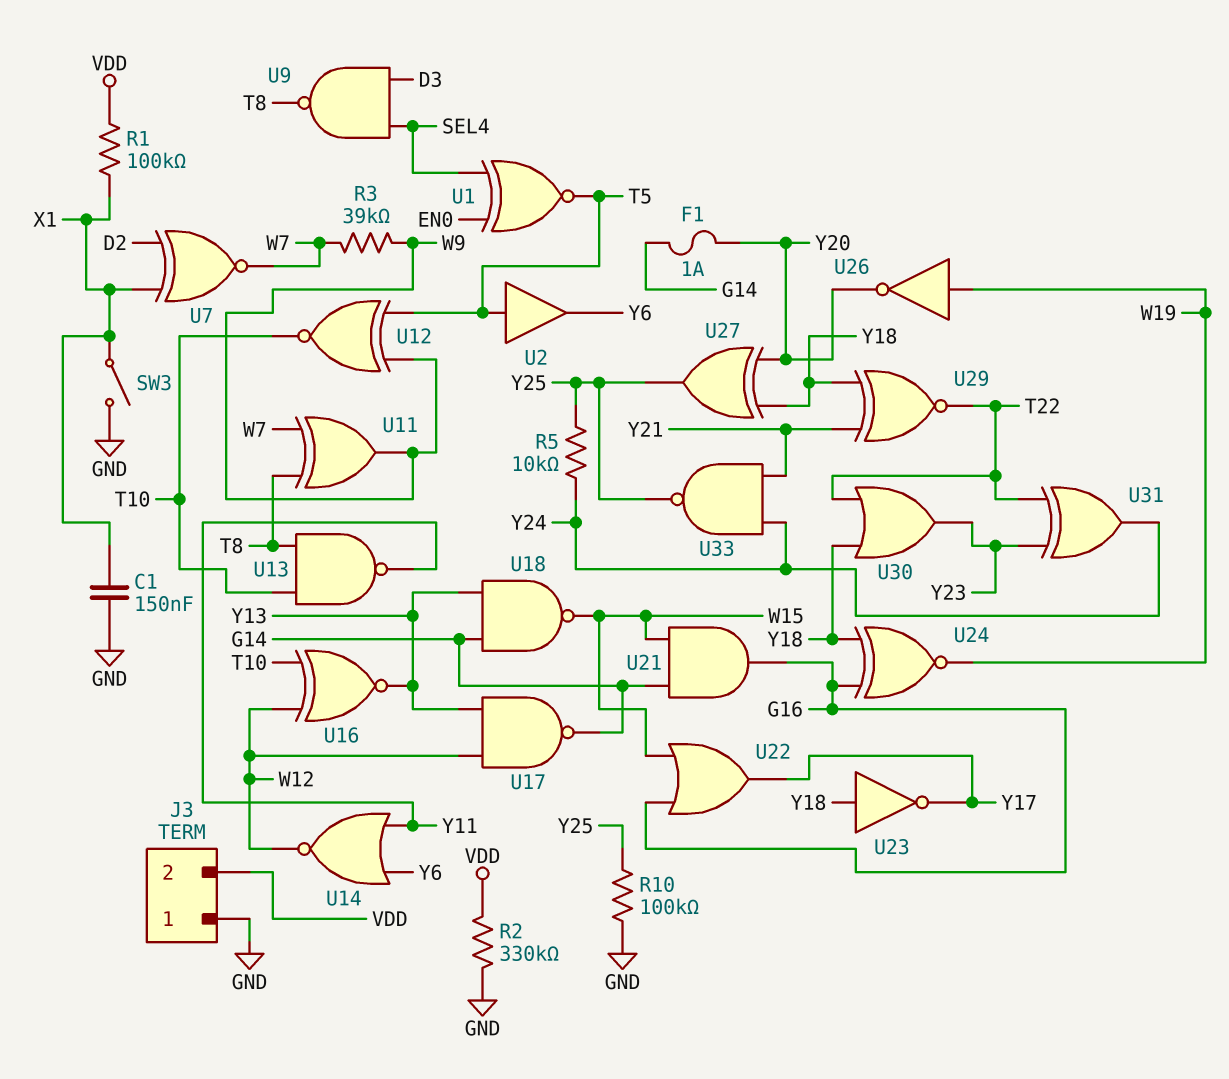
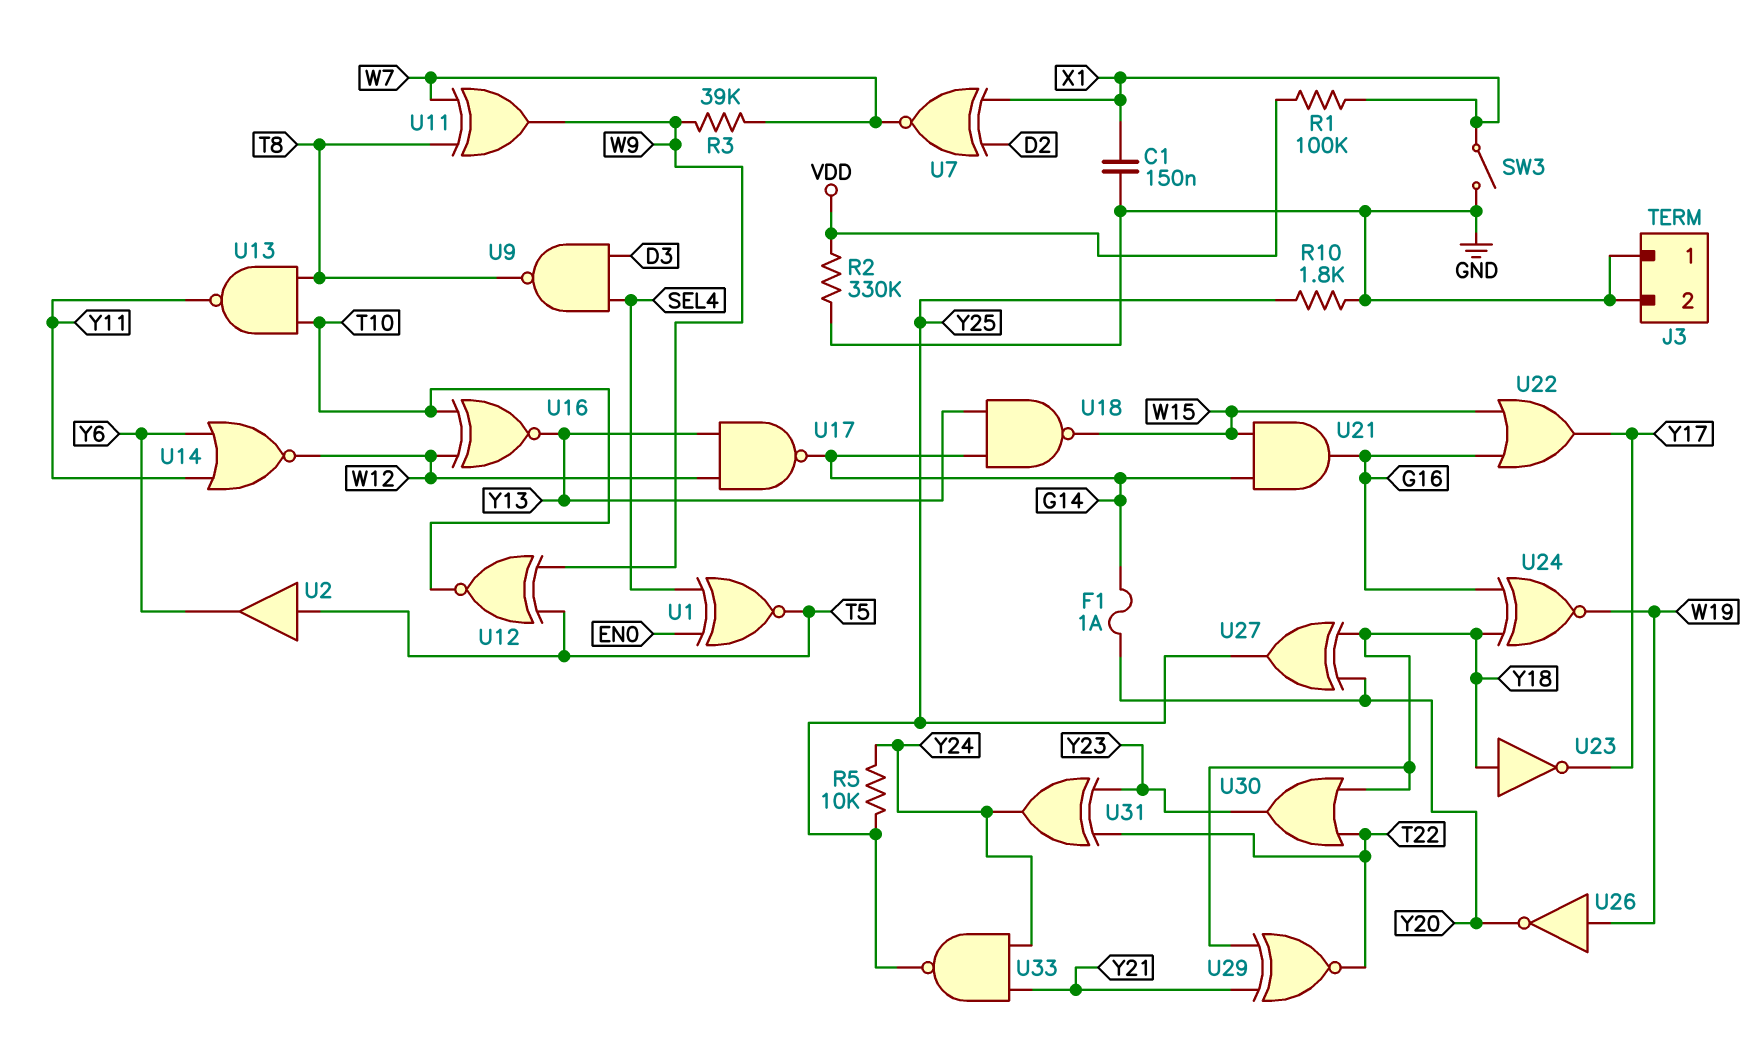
J3 pin 2: VDD -> GND
R10: 100k (GND, Y25) -> 1.8k (GND, Y25)

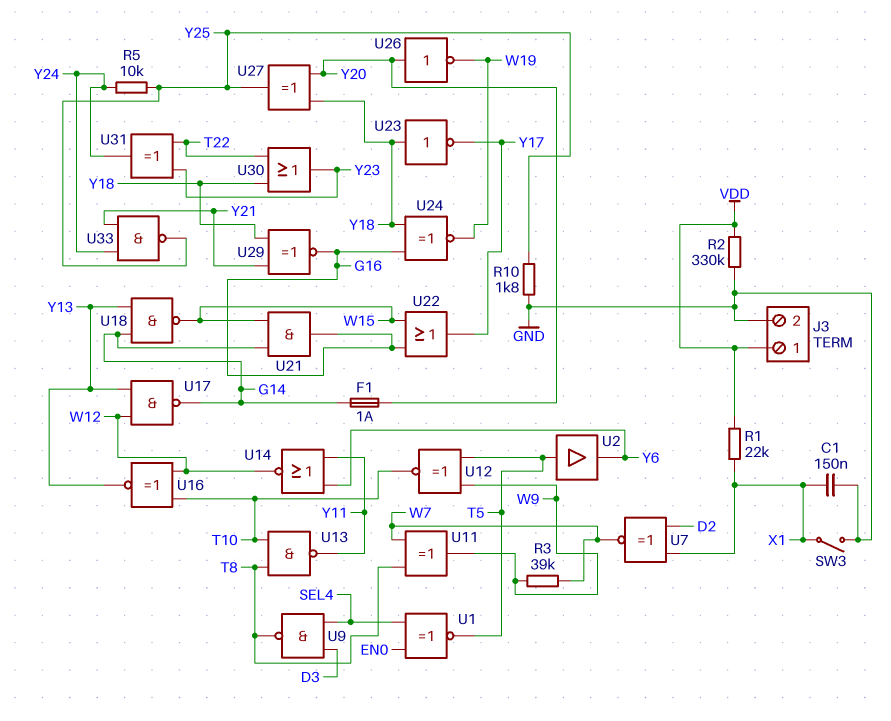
J3 pin 1: GND -> VDD
R1: 100k (VDD, X1) -> 22k (VDD, X1)
U26: NOT (in W19, out Y20) -> NOT (in Y20, out W19)
U29: XNOR (in Y18, in Y21, out T22) -> XNOR (in Y18, in Y21, out G16)

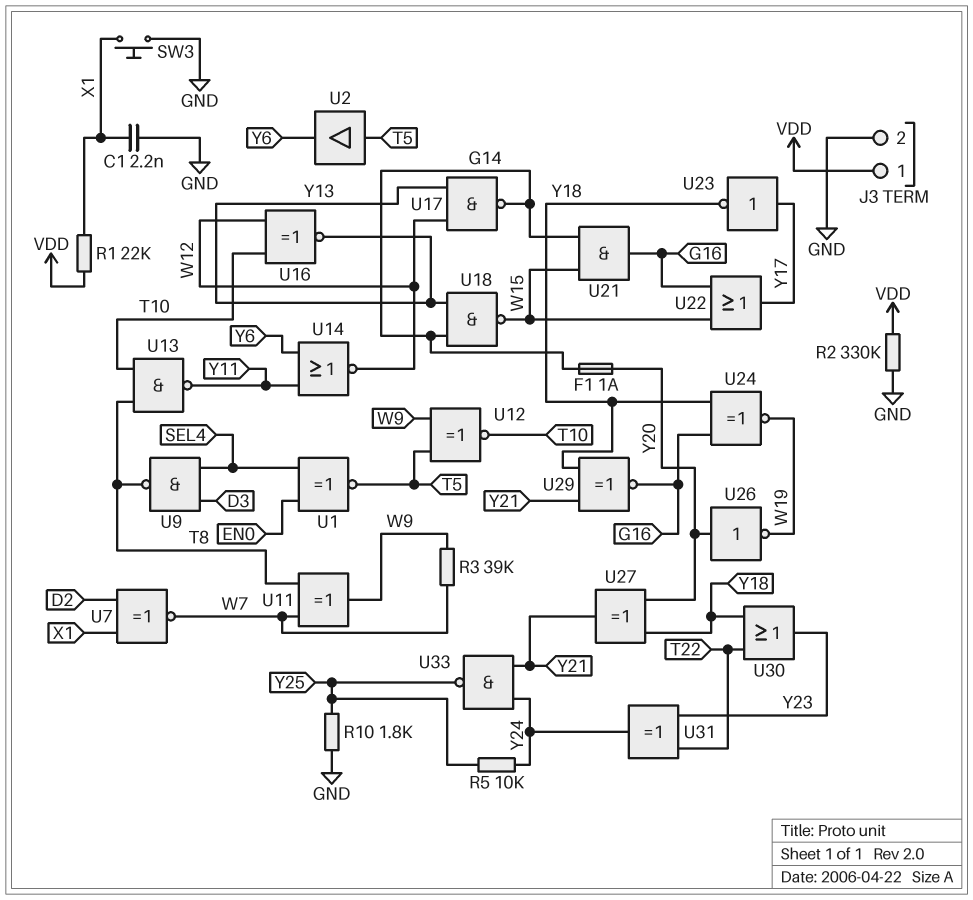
C1: 150nF (GND, X1) -> 2.2nF (GND, X1)
SW3: switch (GND, X1) -> button (GND, X1)
U23: NOT (in Y18, out Y17) -> NOT (in Y17, out Y18)
U27: XOR (in Y18, in Y20, out Y25) -> XOR (in Y18, in Y20, out Y21)

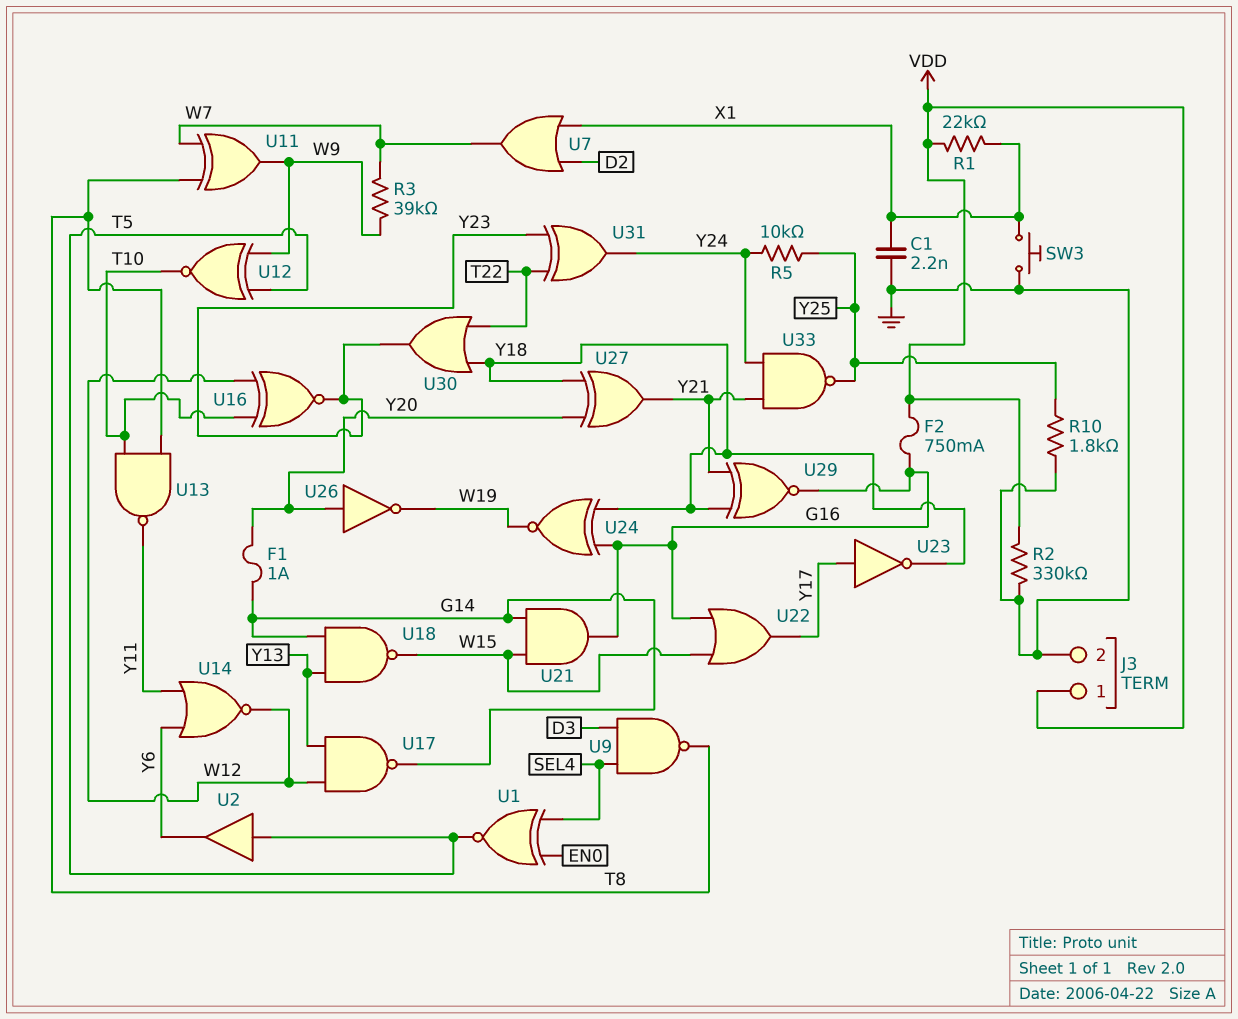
F2: none -> 750mA (G16, VDD)
U7: XNOR (in D2, in X1, out W7) -> OR (in D2, in X1, out W7)
U16: XNOR (in T10, in W12, out Y13) -> XNOR (in T10, in W12, out Y23)

